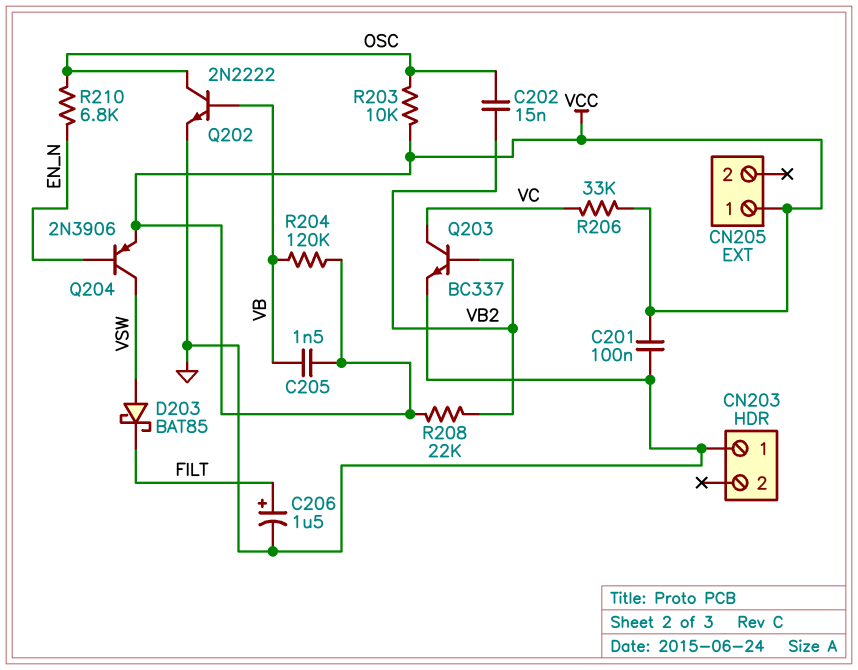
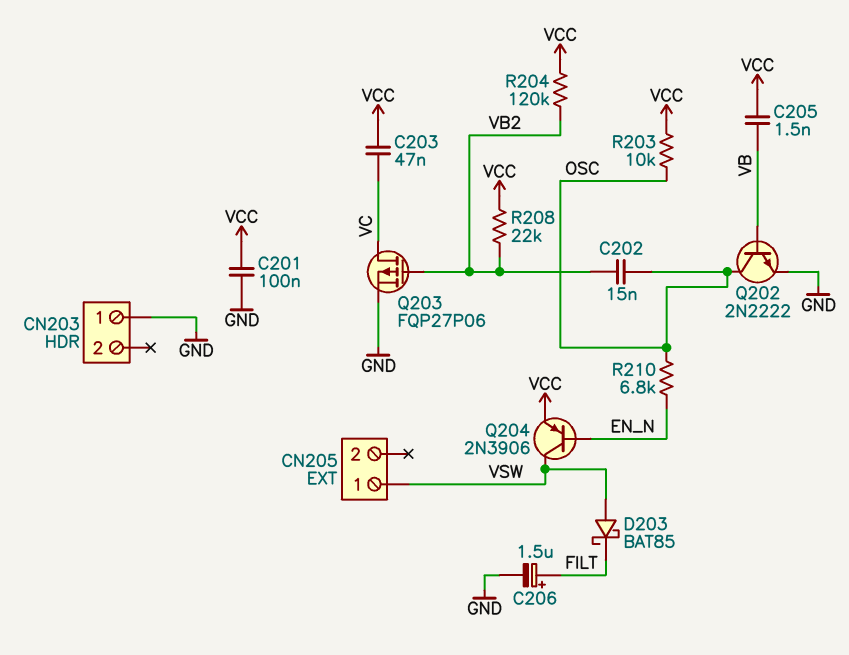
C203: none -> 47nF (VC, VCC)
CN205 pin 1: VCC -> VSW
Q203: NPN BC337 (B VB2, C VC, E GND) -> PMOS FQP27P06 (G VB2, D VC, S GND)
R204: 120k (VB, VCC) -> 120k (VB2, VCC)
R206: 33k (VC, VCC) -> none

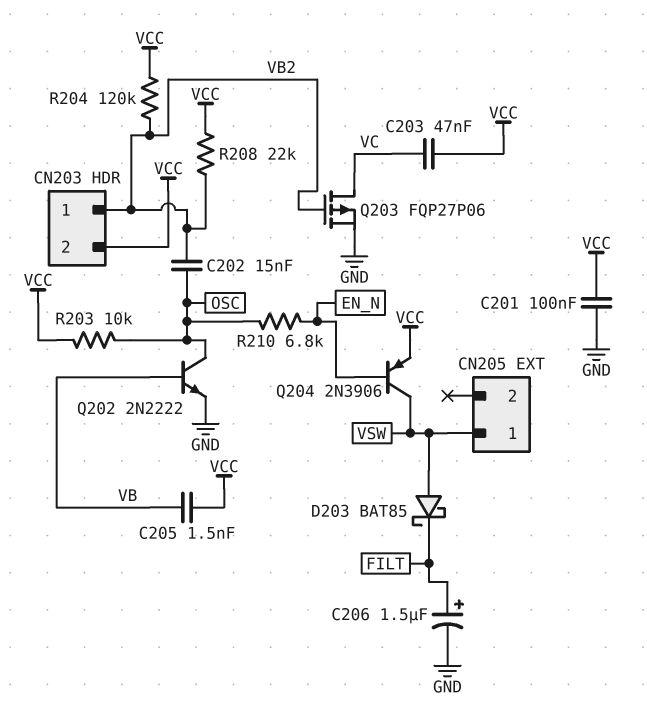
CN203 pin 1: GND -> VB2
CN203 pin 2: none -> VCC

